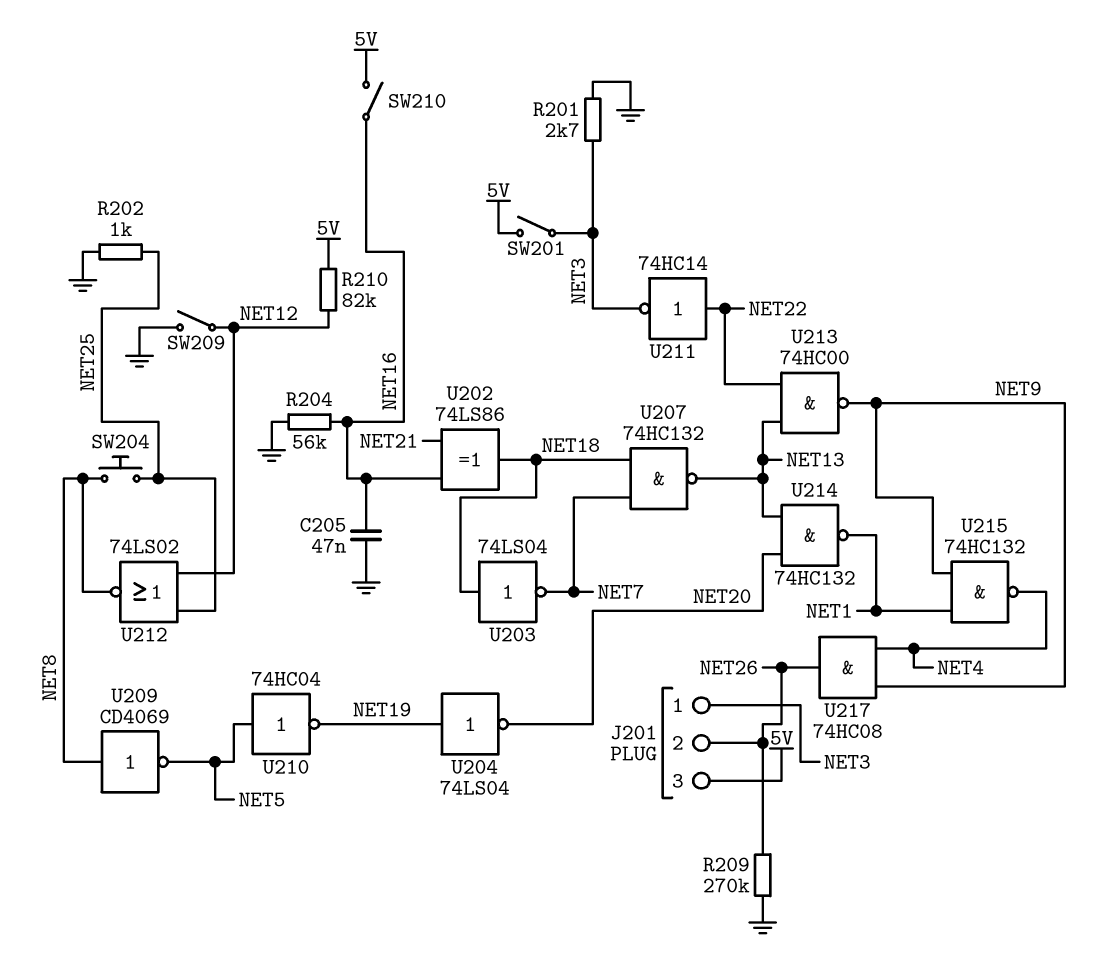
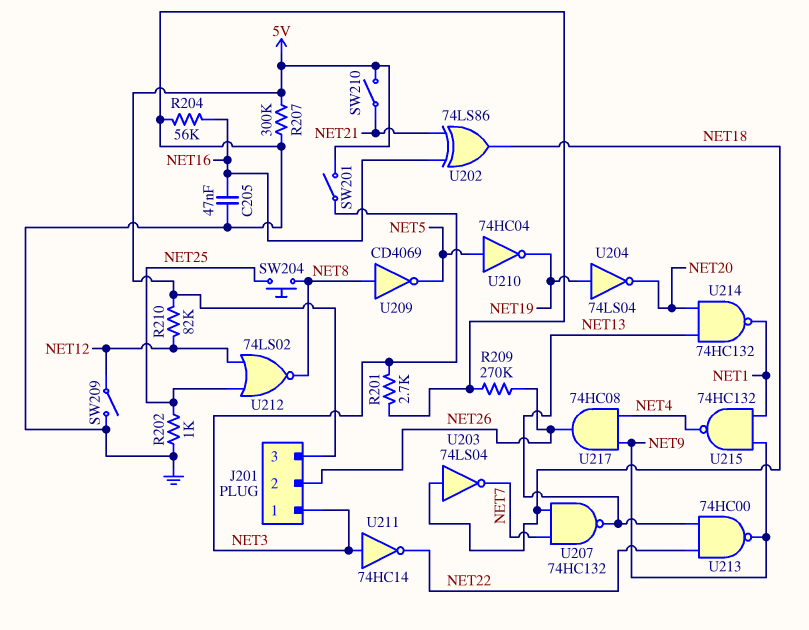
R207: none -> 300k (5V, GND)
SW210: switch (5V, NET16) -> switch (5V, NET21)
U211: NOT 74HC14 (in NET22, out NET3) -> NOT 74HC14 (in NET3, out NET22)

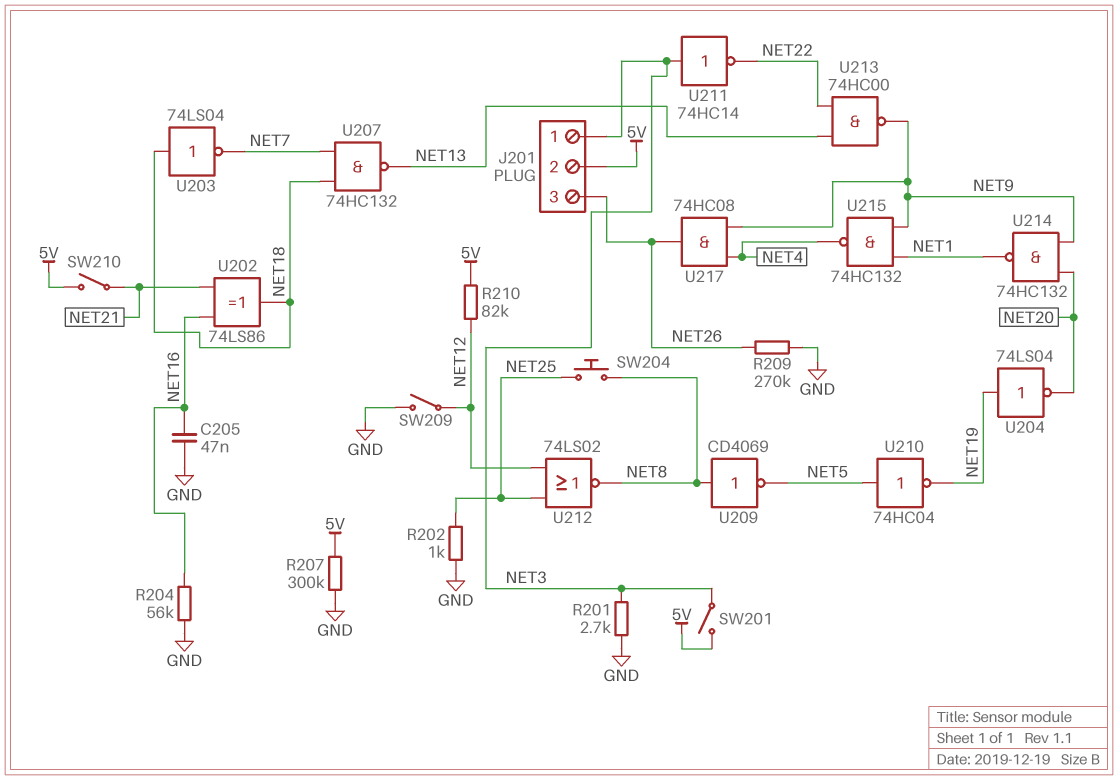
J201 pin 2: NET26 -> 5V
J201 pin 3: 5V -> NET26
U214: NAND 74HC132 (in NET13, in NET20, out NET1) -> NAND 74HC132 (in NET9, in NET20, out NET1)

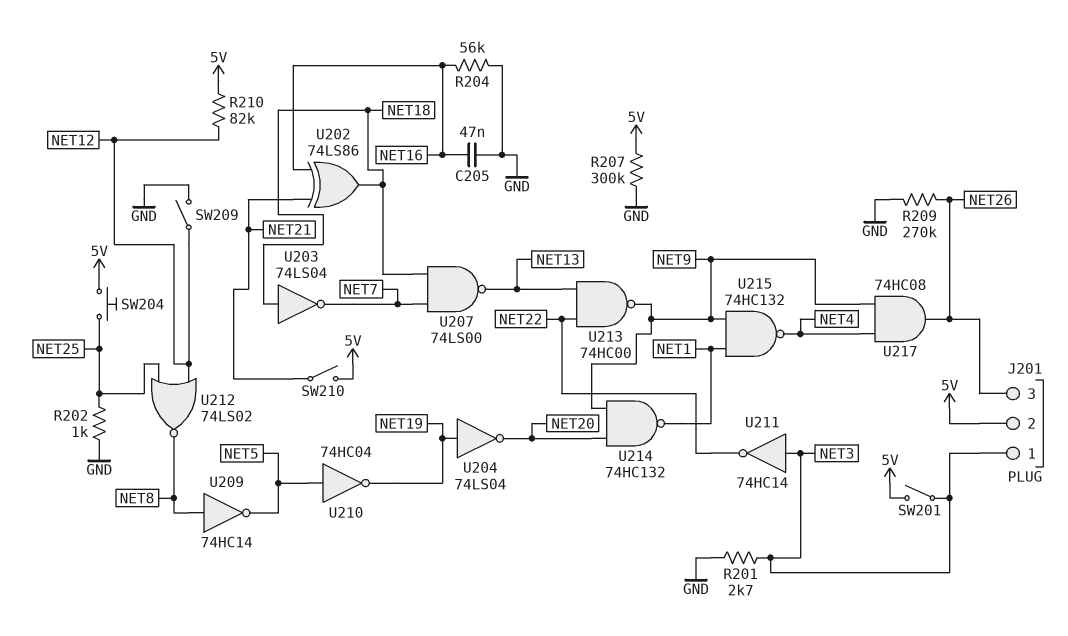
SW204: button (NET8, NET25) -> button (5V, NET25)
U207: NAND 74HC132 (in NET7, in NET18, out NET13) -> NAND 74LS00 (in NET7, in NET18, out NET13)
U209: NOT CD4069 (in NET8, out NET5) -> NOT 74HC14 (in NET8, out NET5)

